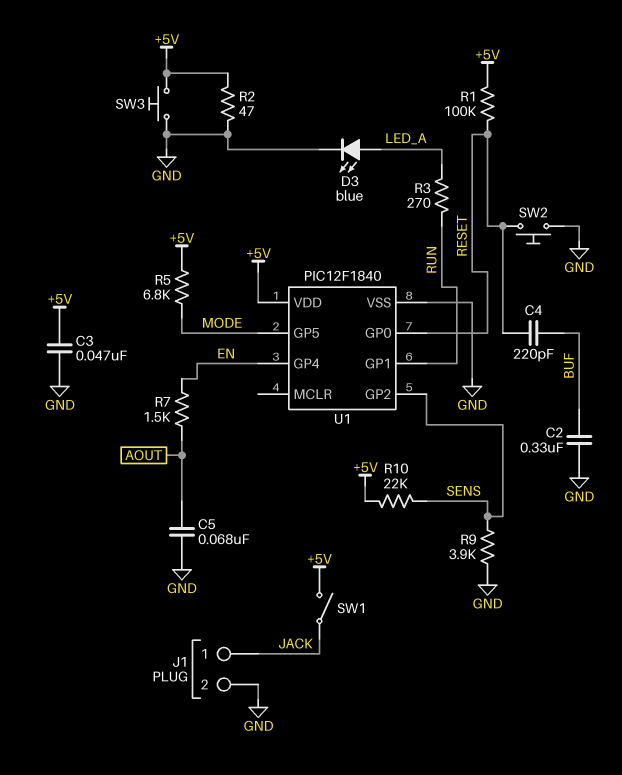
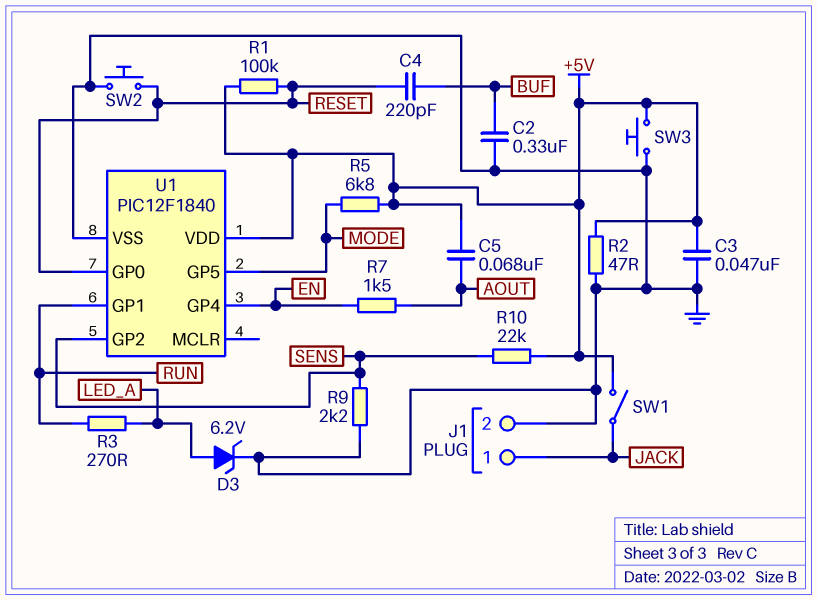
C5: 68nF (AOUT, GND) -> 68nF (+5V, AOUT)
D3: LED blue (A LED_A, K GND) -> zener 6.2V (A LED_A, K GND)
R9: 3.9k (GND, SENS) -> 2.2k (GND, SENS)

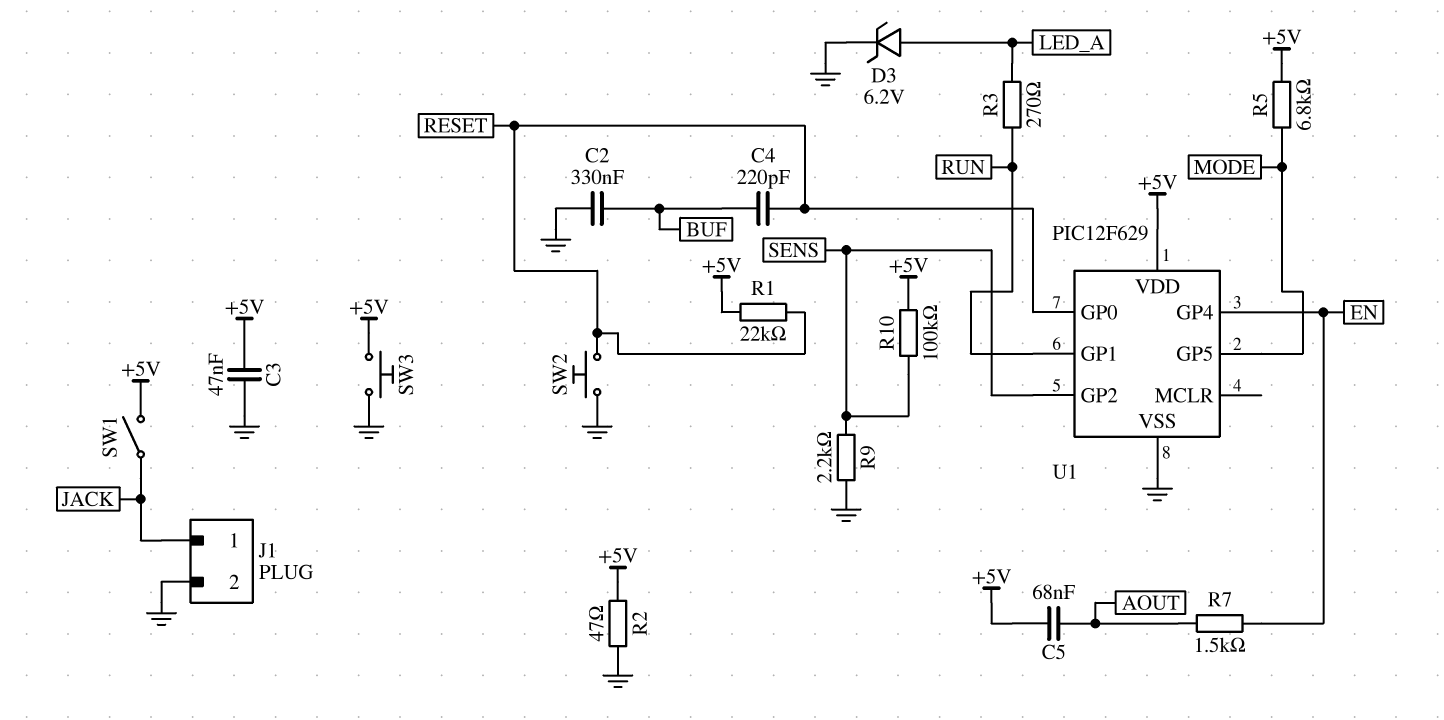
R1: 100k (+5V, RESET) -> 22k (+5V, RESET)
R10: 22k (+5V, SENS) -> 100k (+5V, SENS)
U1: PIC12F1840 -> PIC12F629

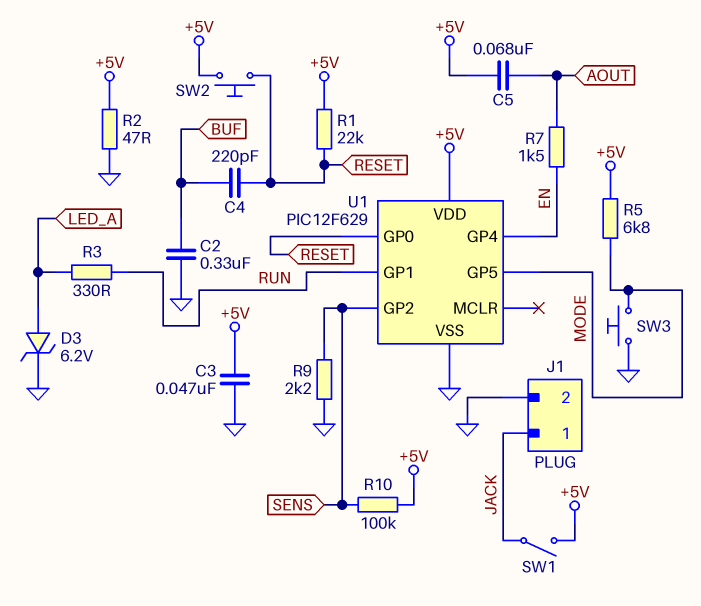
R3: 270 (LED_A, RUN) -> 330 (LED_A, RUN)
SW2: button (GND, RESET) -> button (+5V, RESET)
SW3: button (+5V, GND) -> button (GND, MODE)

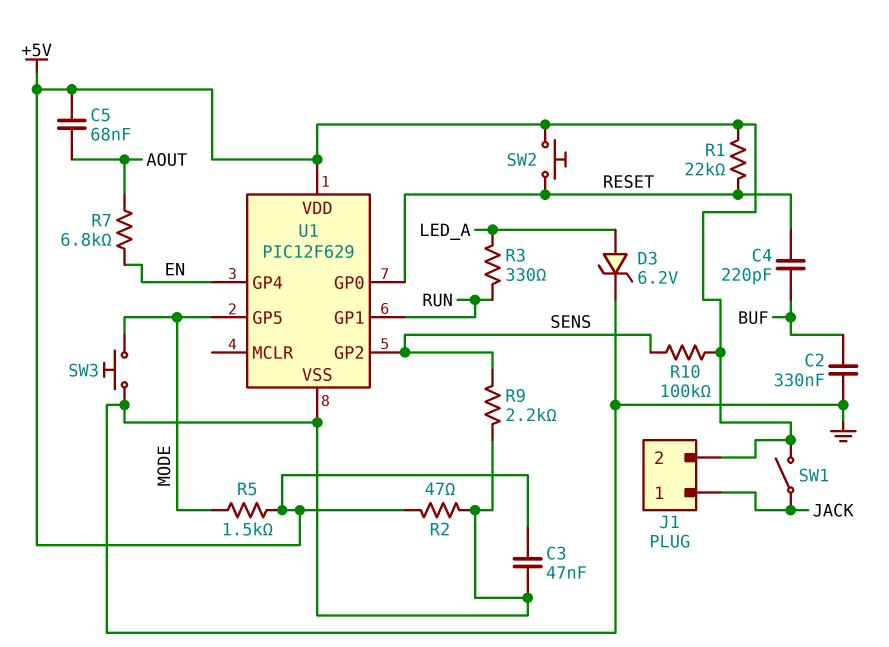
J1 pin 2: GND -> +5V
R5: 6.8k (+5V, MODE) -> 1.5k (+5V, MODE)
R7: 1.5k (AOUT, EN) -> 6.8k (AOUT, EN)

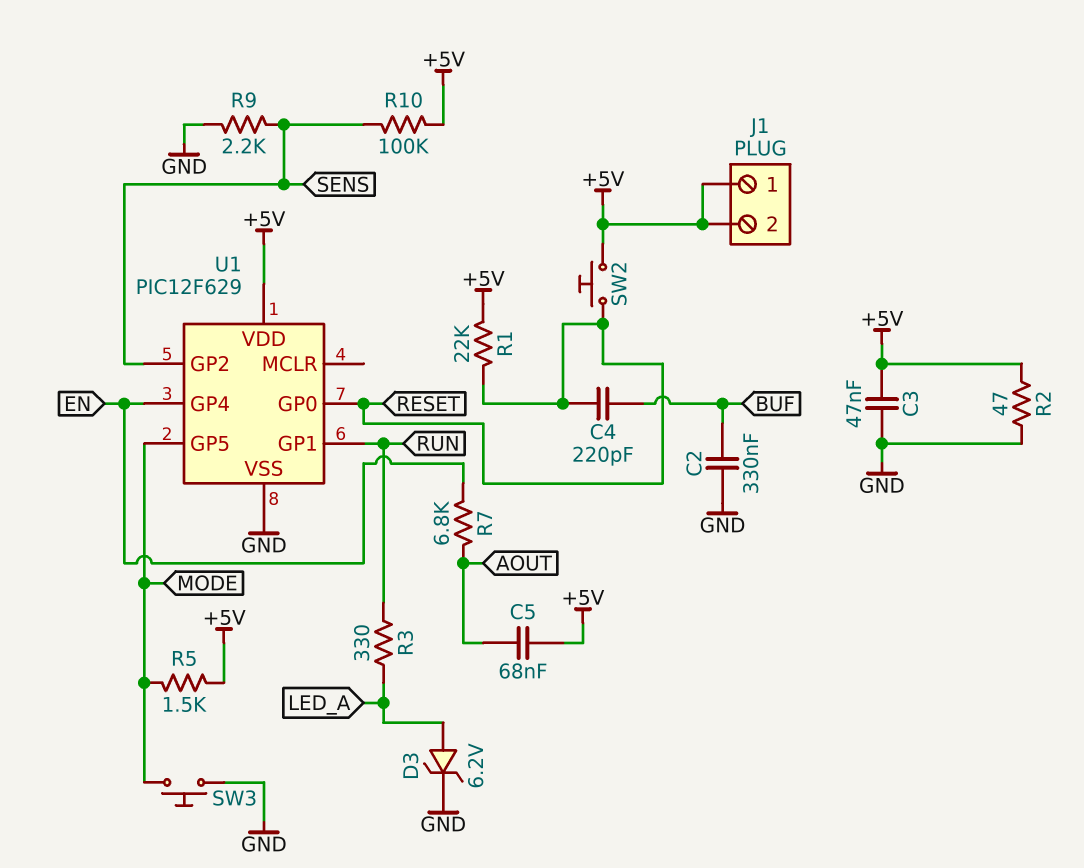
J1 pin 1: JACK -> +5V
SW1: switch (+5V, JACK) -> none

